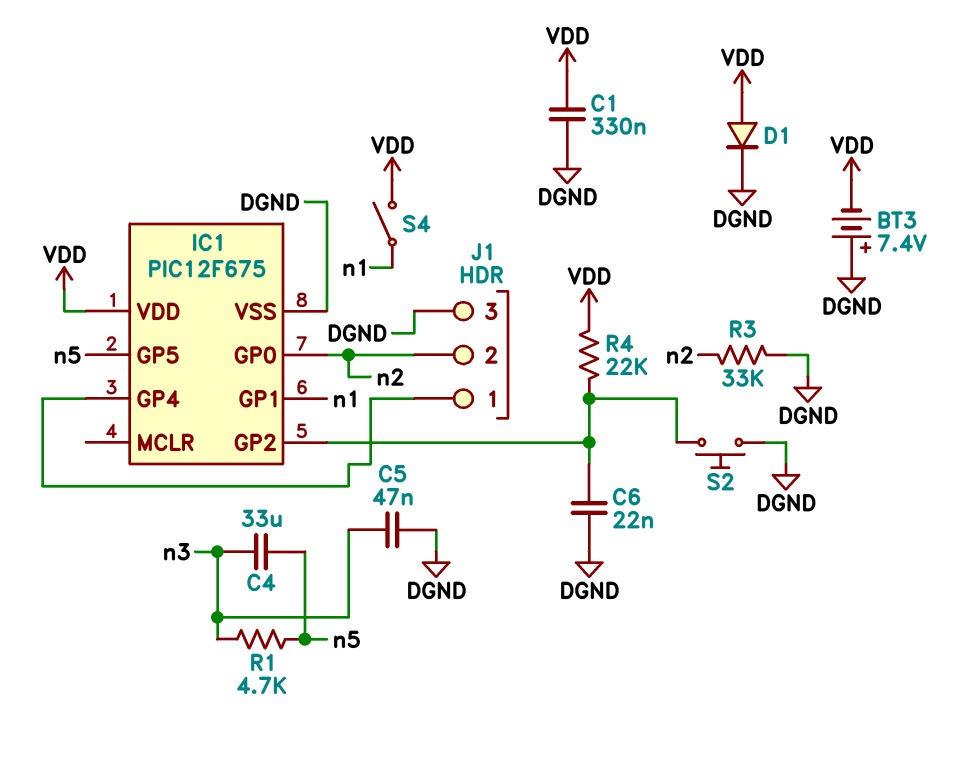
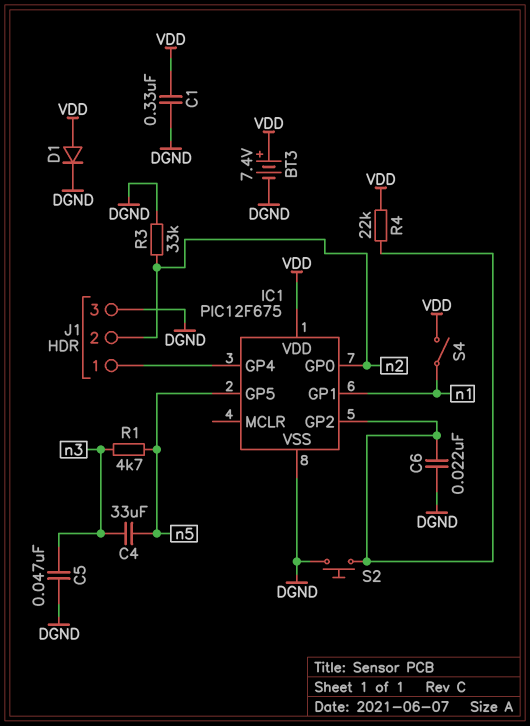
BT3: 7.4V (plus DGND, minus VDD) -> 7.4V (plus VDD, minus DGND)

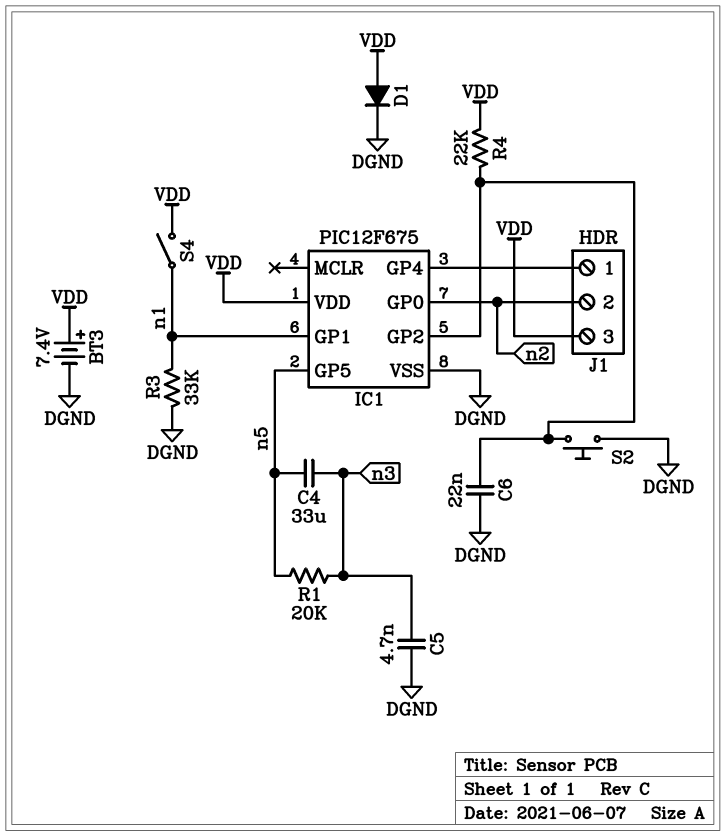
C1: 330nF (DGND, VDD) -> none
C5: 47nF (DGND, n3) -> 4.7nF (DGND, n3)
J1 pin 3: DGND -> VDD
R1: 4.7k (n3, n5) -> 20k (n3, n5)
R3: 33k (DGND, n2) -> 33k (DGND, n1)

